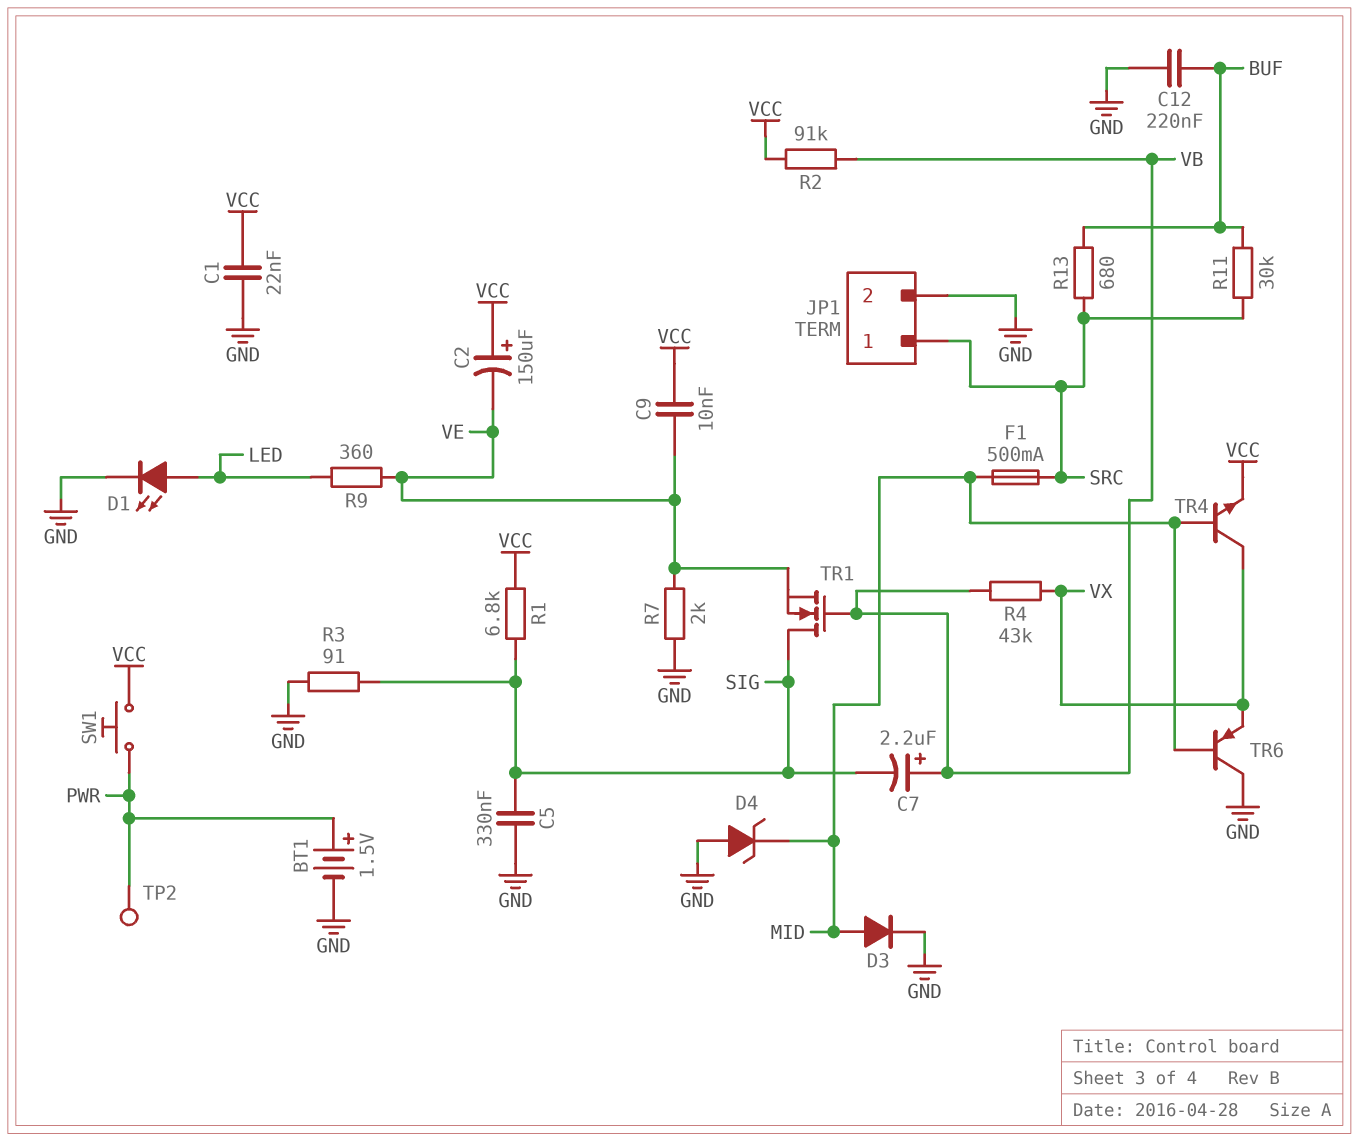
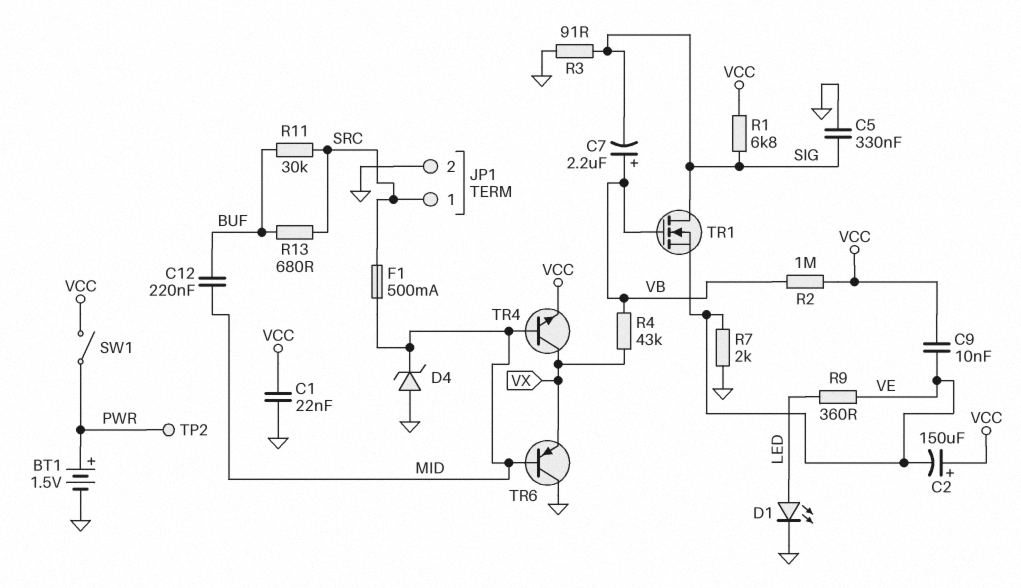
C12: 220nF (BUF, GND) -> 220nF (BUF, MID)
D3: diode (A MID, K GND) -> none
R2: 91k (VB, VCC) -> 1M (VB, VCC)
SW1: button (PWR, VCC) -> switch (PWR, VCC)

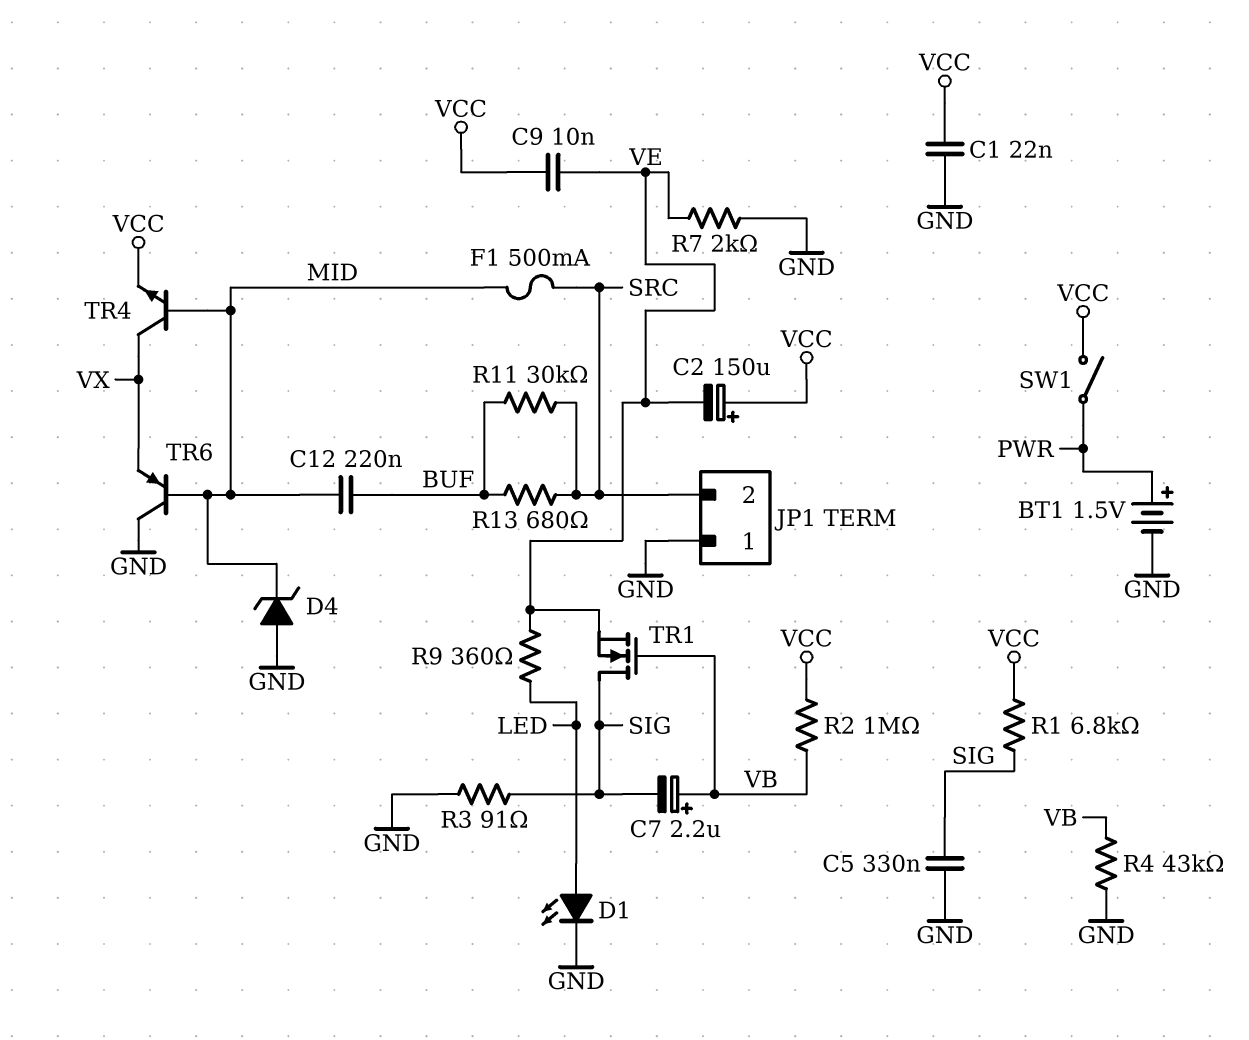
JP1 pin 1: SRC -> GND
JP1 pin 2: GND -> SRC
R4: 43k (VB, VX) -> 43k (GND, VB)
TP2: test point (PWR) -> none

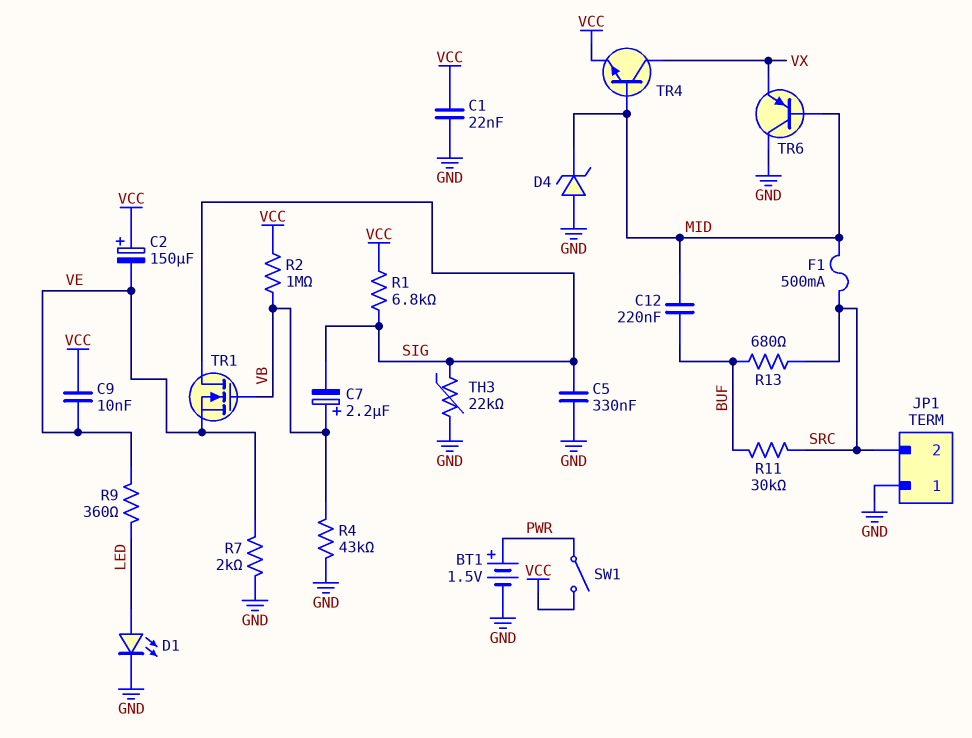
R3: 91 (GND, SIG) -> none
TH3: none -> 22k (GND, SIG)

